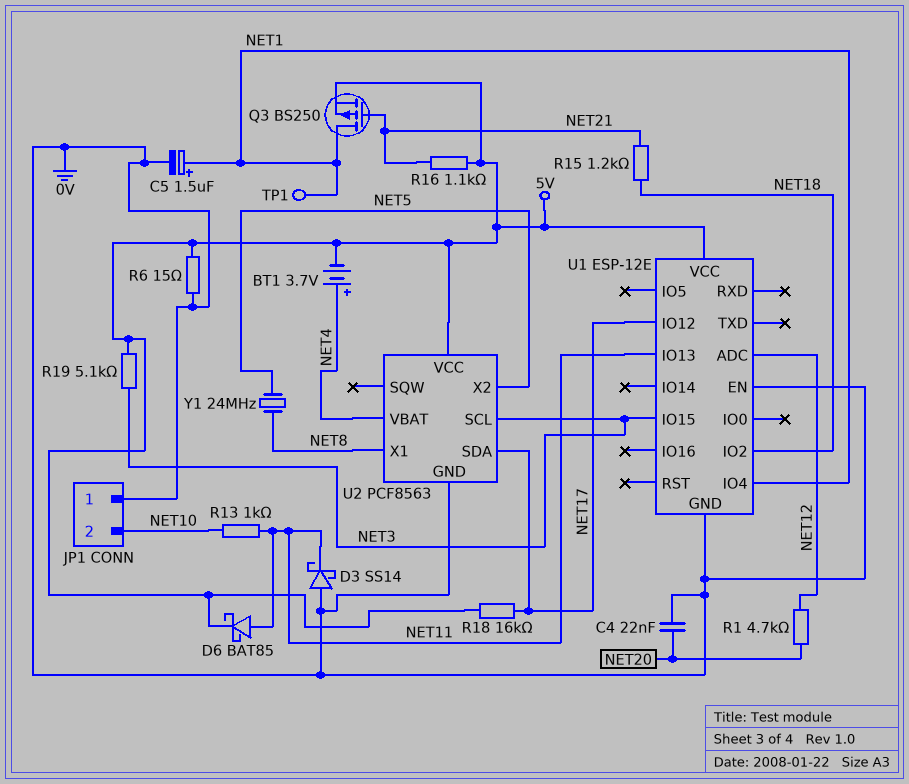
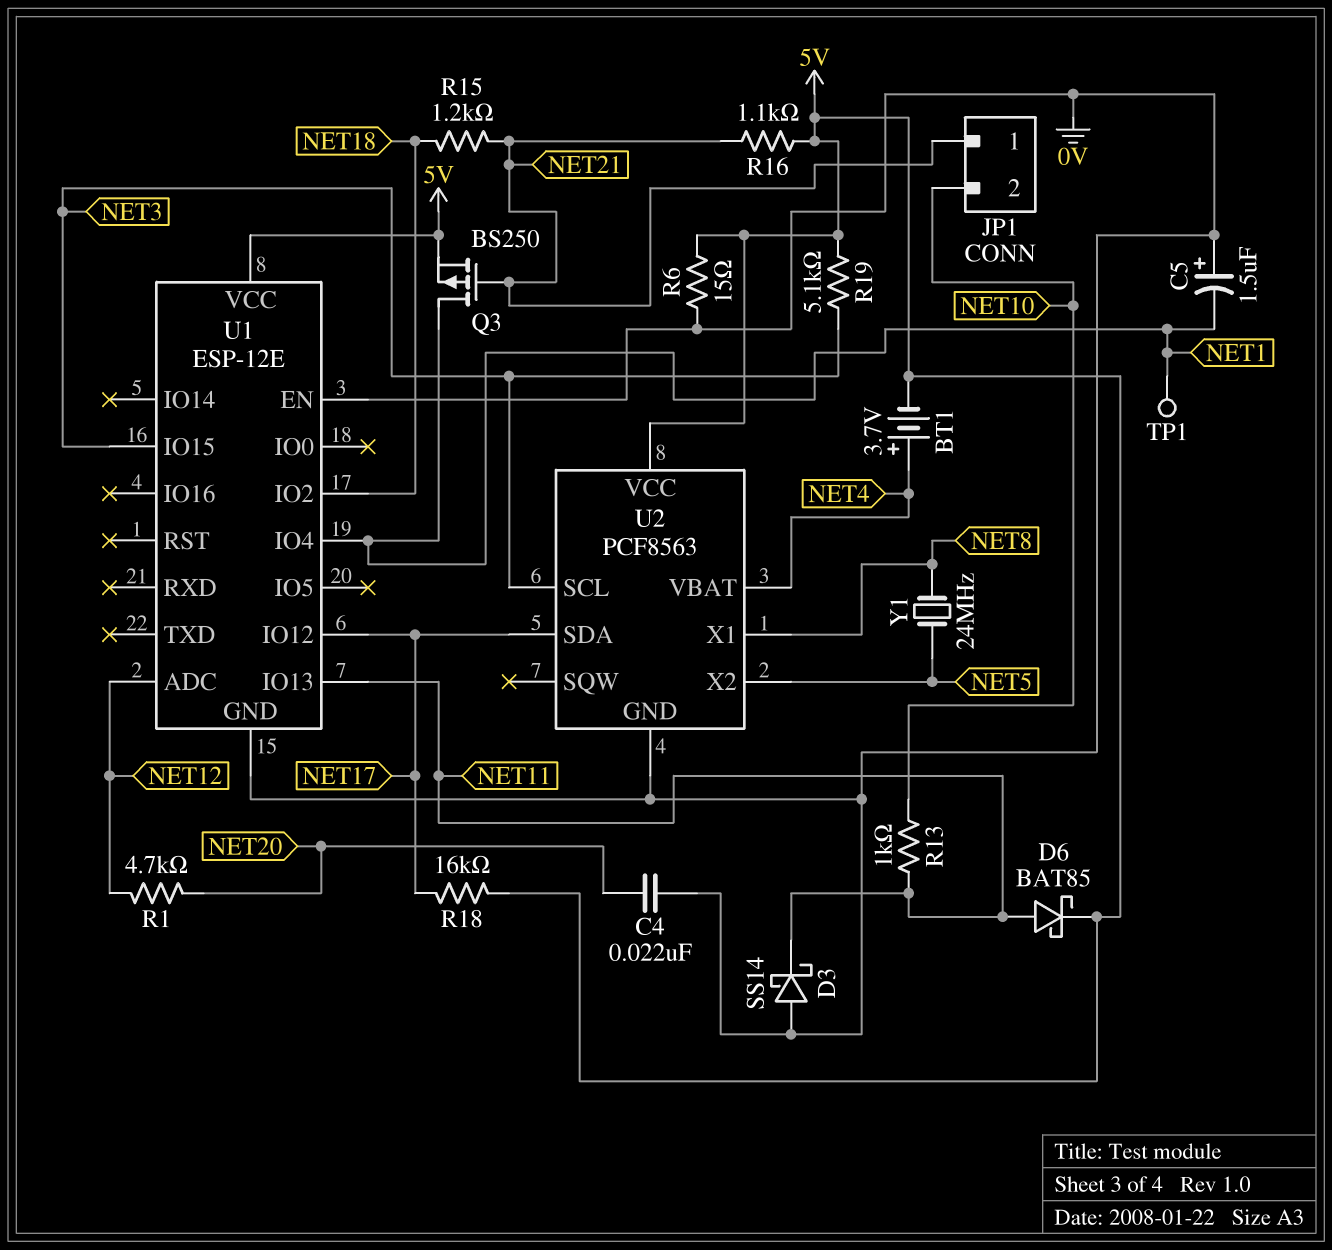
C5: 1.5uF (plus NET1, minus 0V) -> 1.5uF (plus 0V, minus NET1)
JP1 pin 1: 0V -> NET21

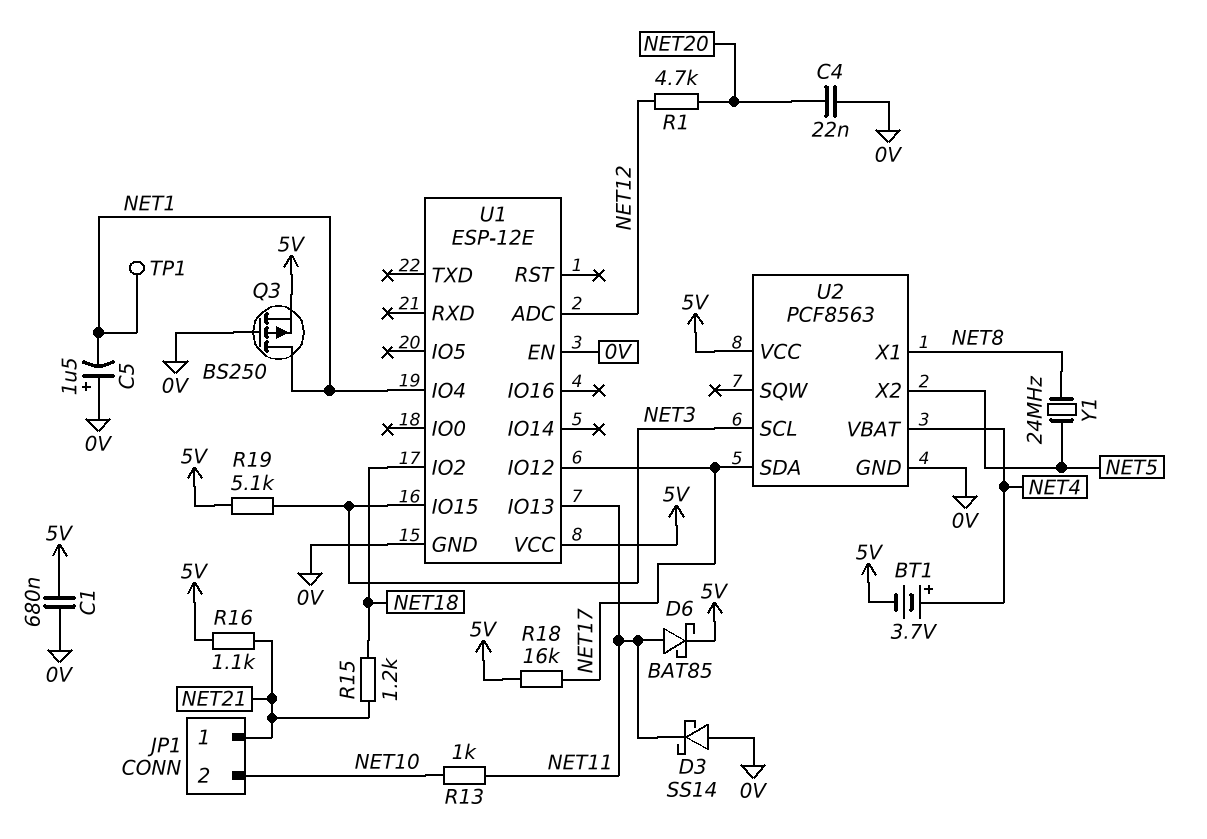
C1: none -> 680nF (0V, 5V)
Q3: PMOS BS250 (G NET21, D NET1, S 5V) -> PMOS BS250 (G 0V, D NET1, S 5V)
R6: 15 (0V, 5V) -> none

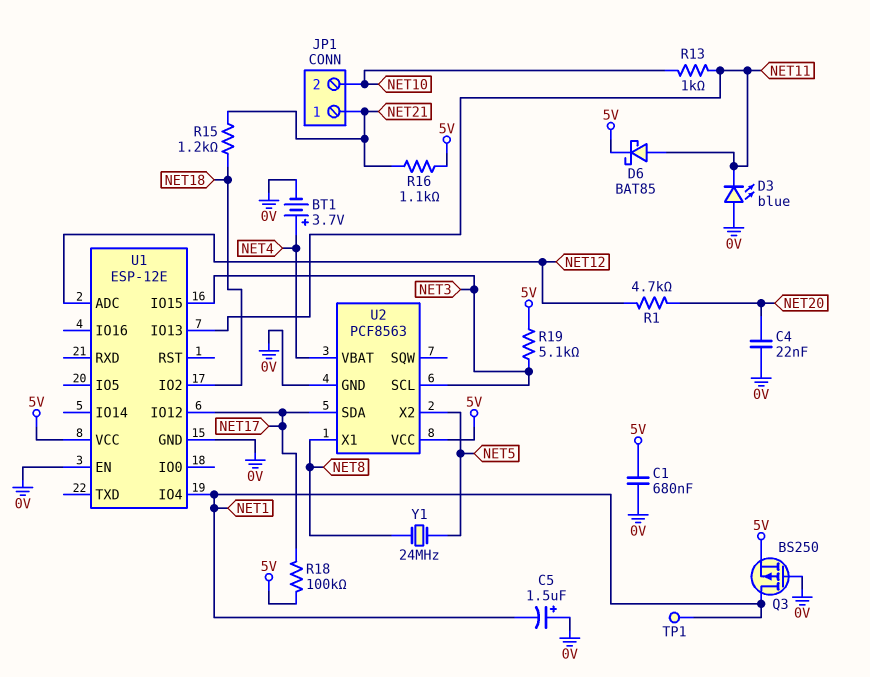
BT1: 3.7V (plus NET4, minus 5V) -> 3.7V (plus NET4, minus 0V)
D3: schottky SS14 (A 0V, K NET11) -> LED blue (A 0V, K NET11)
R18: 16k (5V, NET17) -> 100k (5V, NET17)

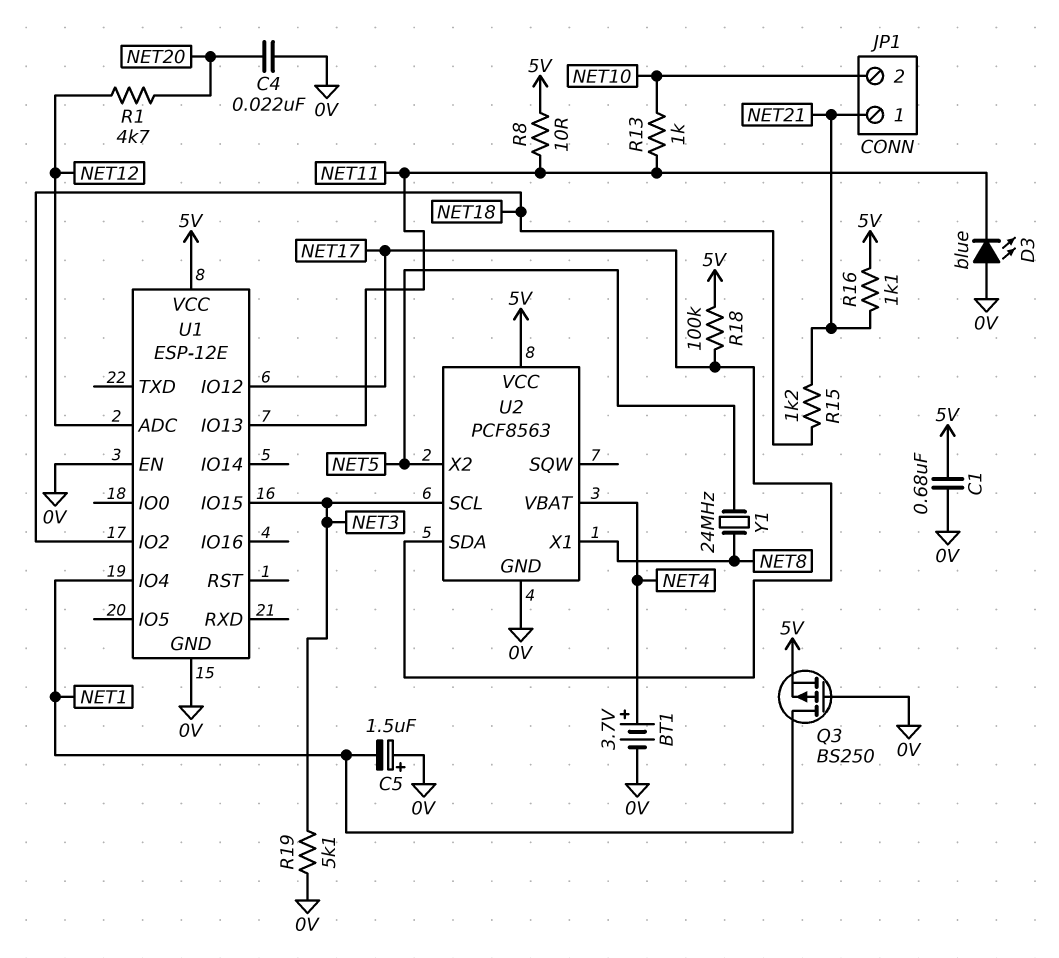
D6: schottky BAT85 (A NET11, K 5V) -> none
R8: none -> 10 (5V, NET11)
R19: 5.1k (5V, NET3) -> 5.1k (0V, NET3)
TP1: test point (NET1) -> none

